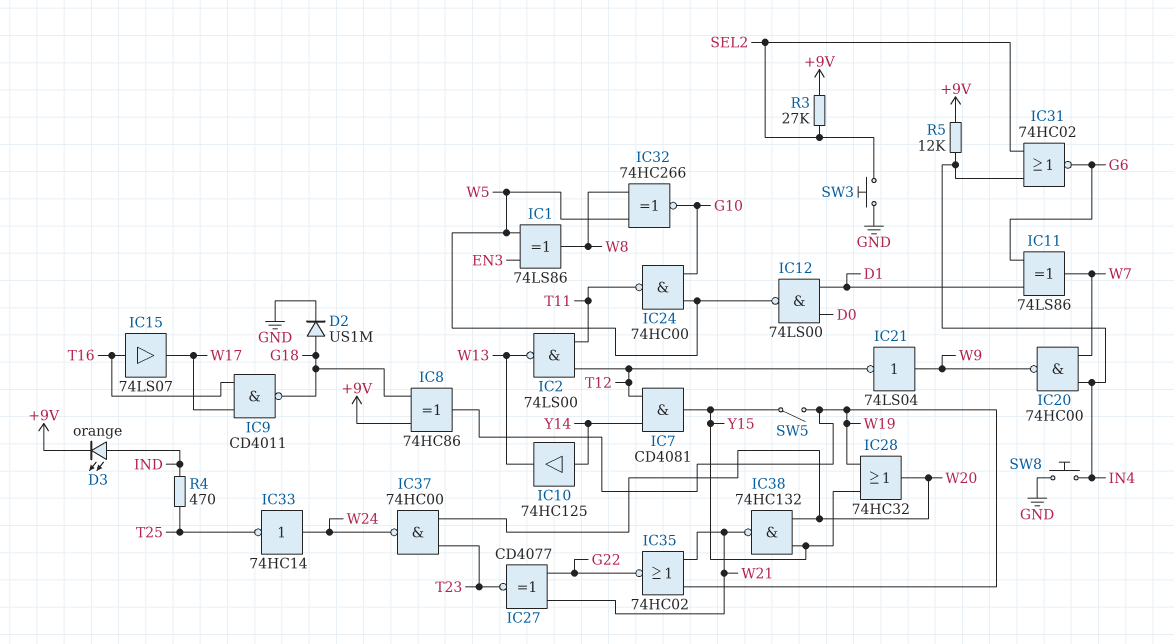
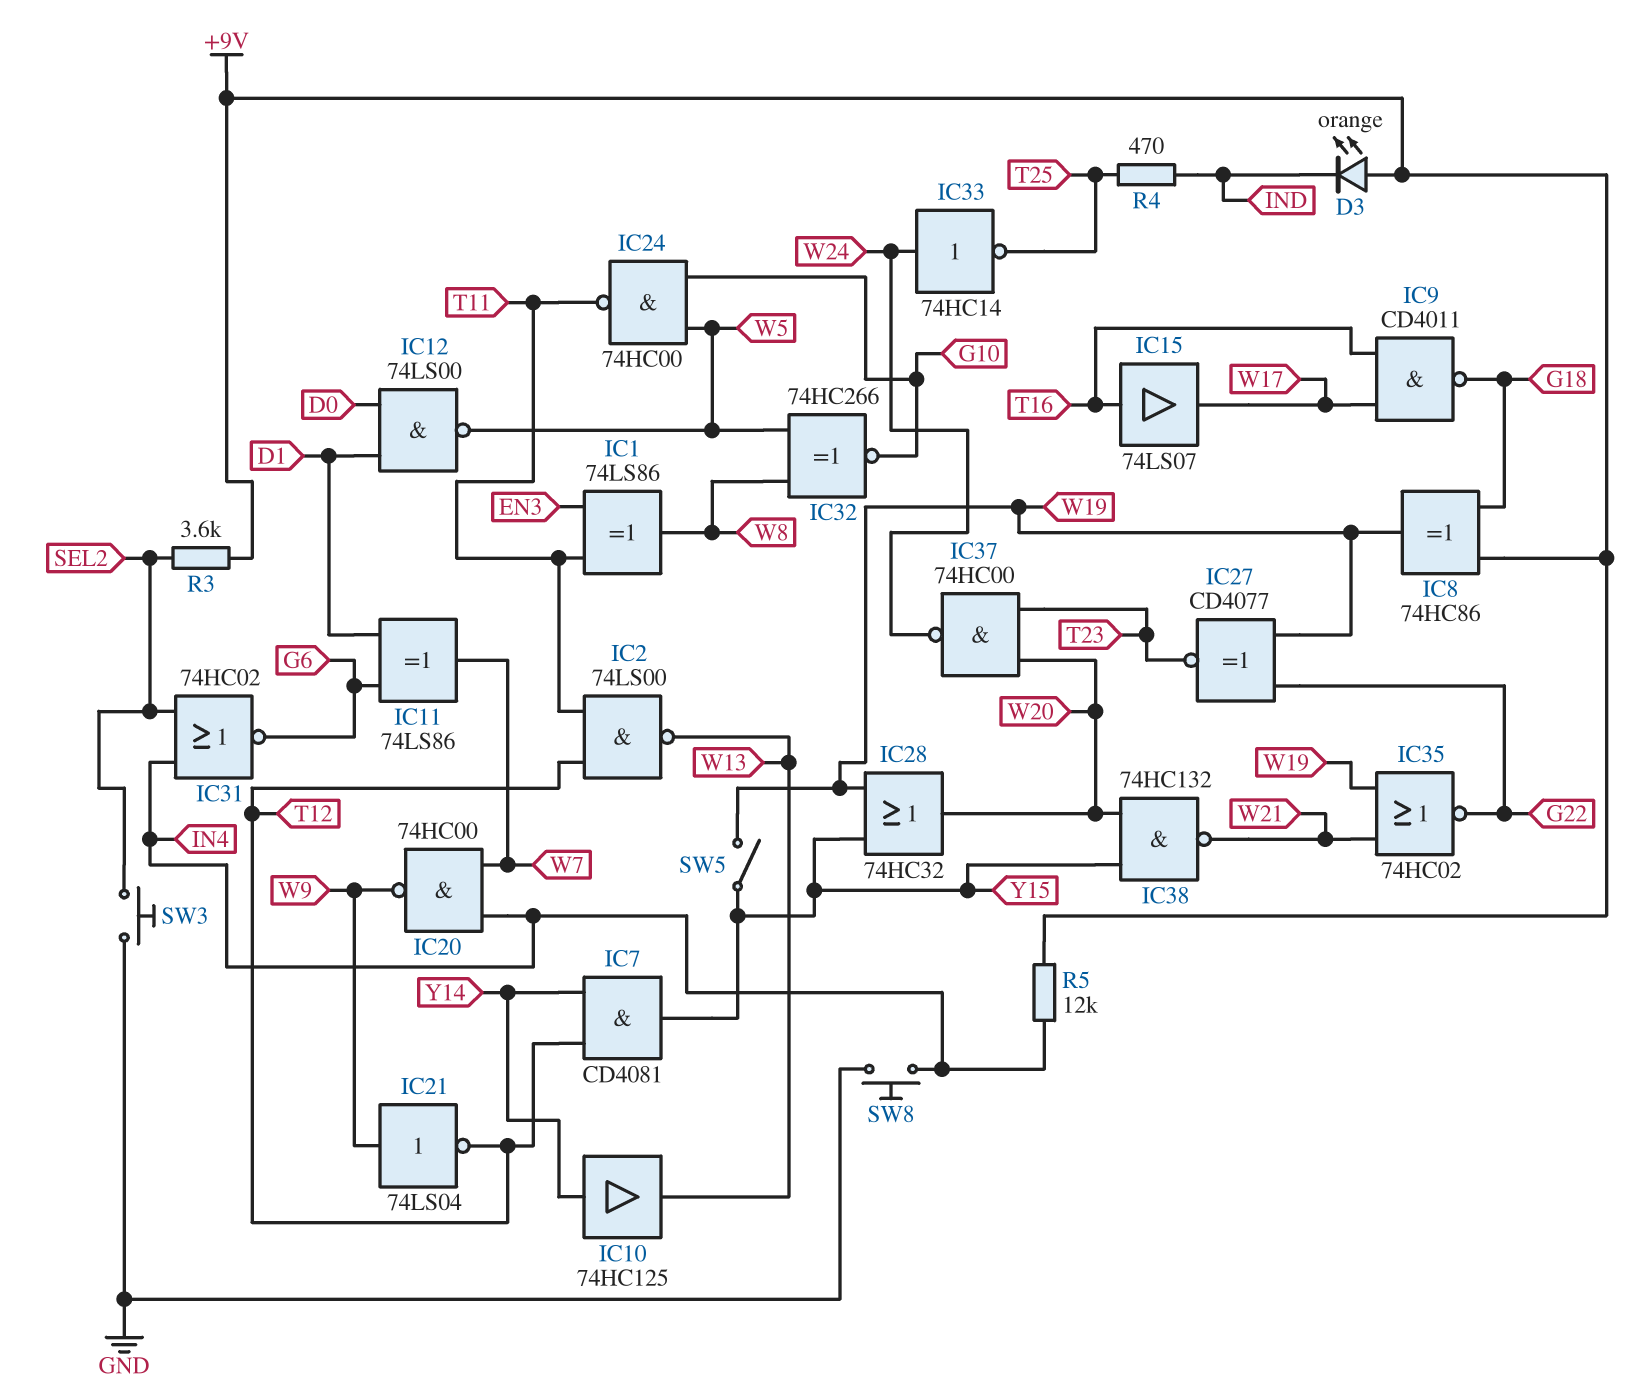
D2: diode US1M (A G18, K GND) -> none
D3: LED orange (A IND, K +9V) -> LED orange (A +9V, K IND)
IC1: XOR 74LS86 (in EN3, in W5, out W8) -> XOR 74LS86 (in EN3, in T11, out W8)
IC27: XNOR CD4077 (in G22, in W21, out T23) -> XNOR CD4077 (in G22, in W19, out T23)
R3: 27k (+9V, SEL2) -> 3.6k (+9V, SEL2)

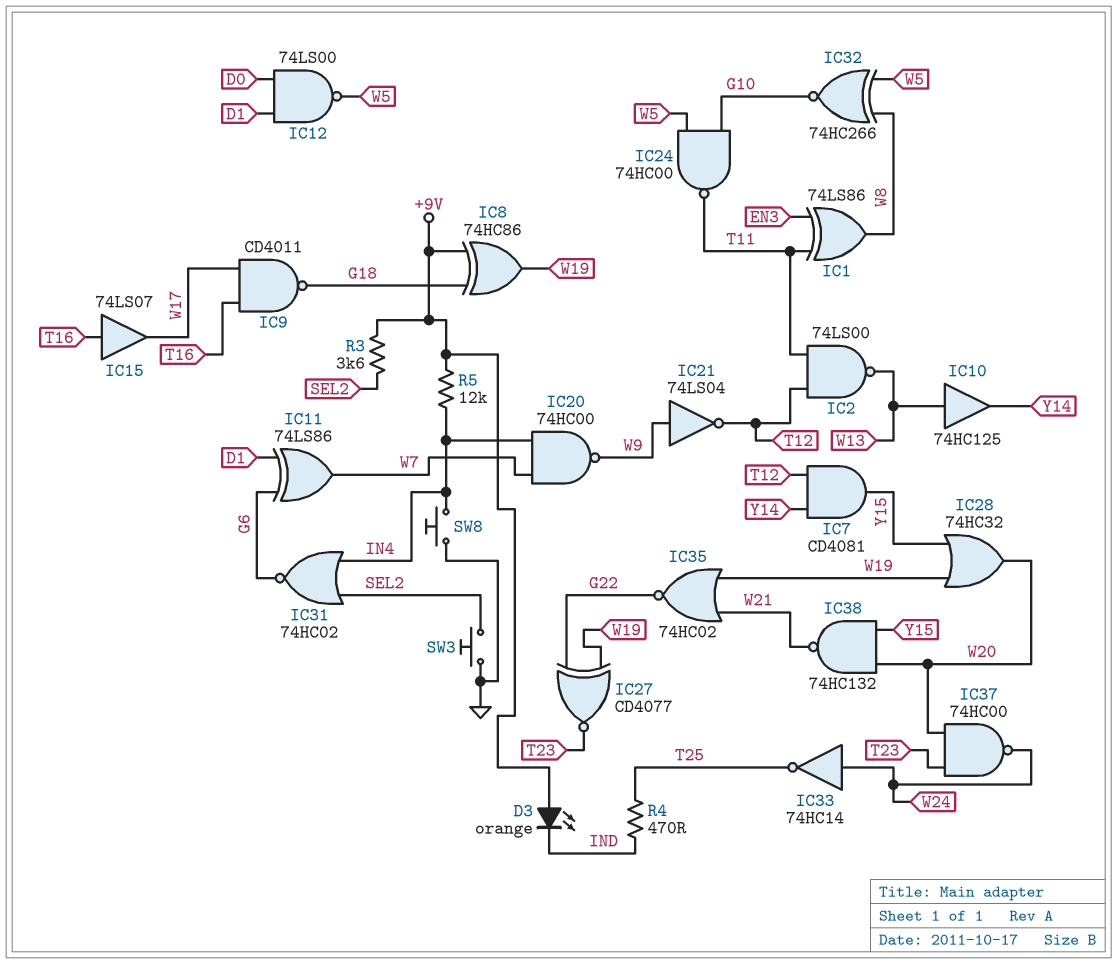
IC10: buffer 74HC125 (in Y14, out W13) -> buffer 74HC125 (in W13, out Y14)
SW5: switch (W19, Y15) -> none

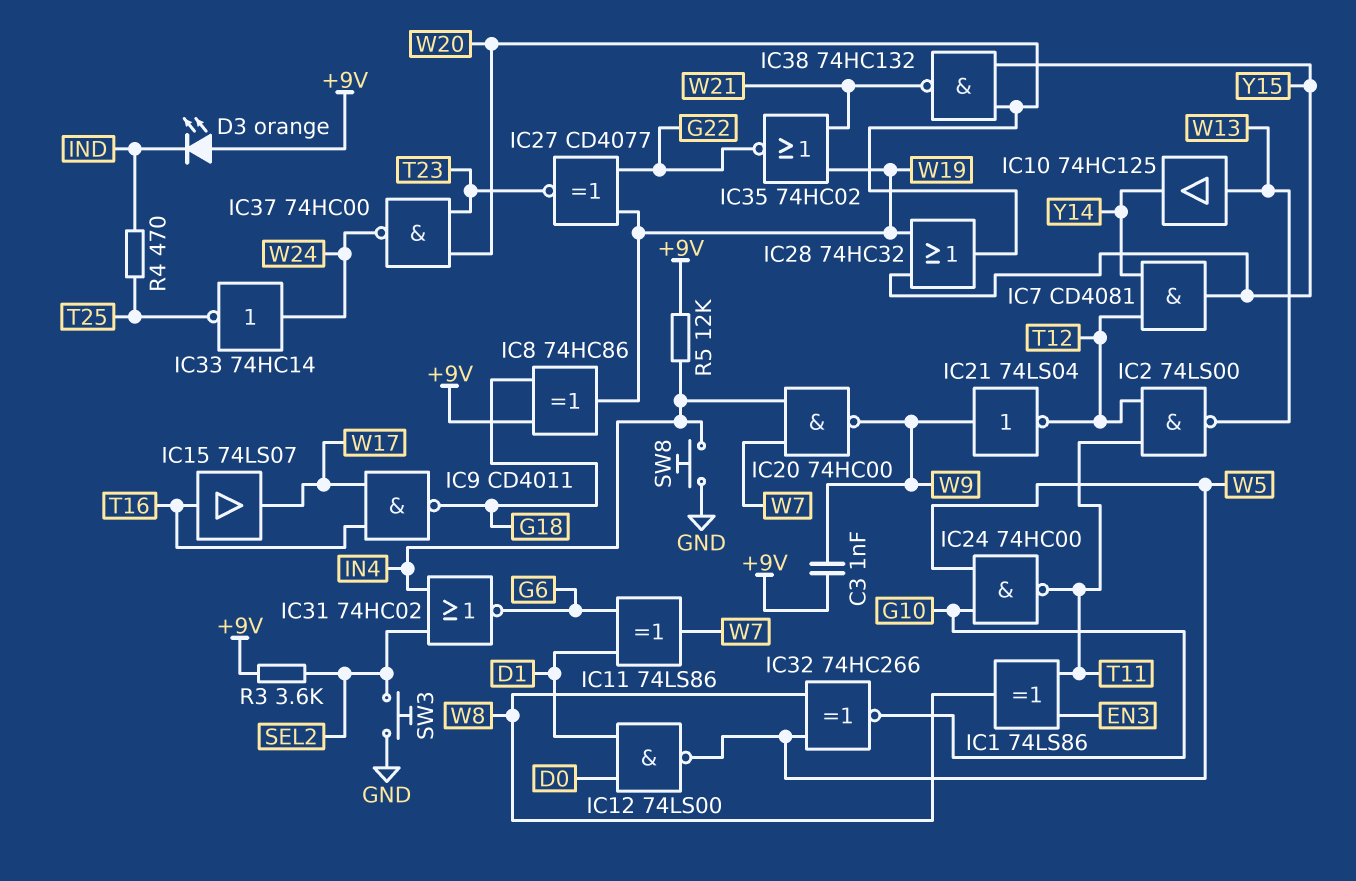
C3: none -> 1nF (+9V, W9)

